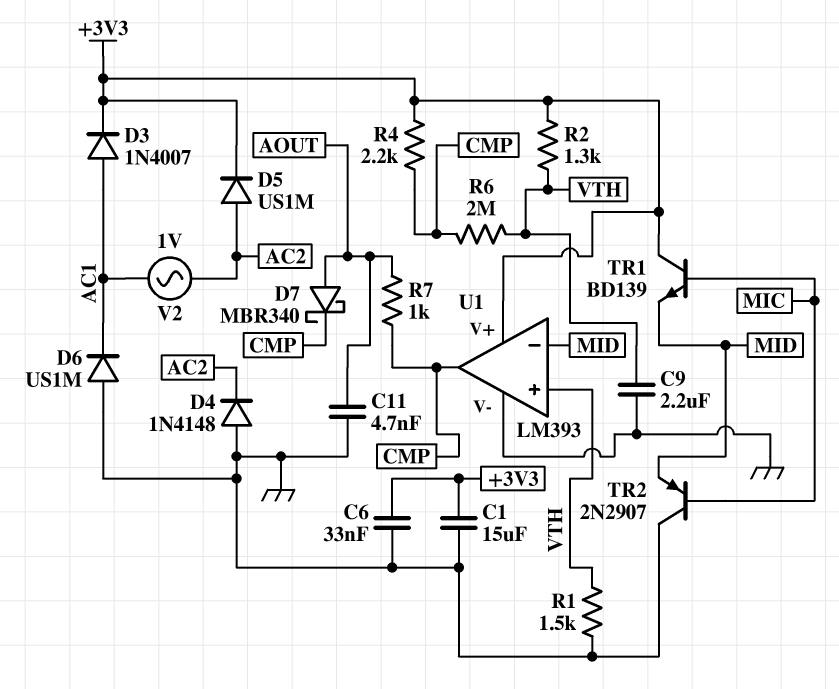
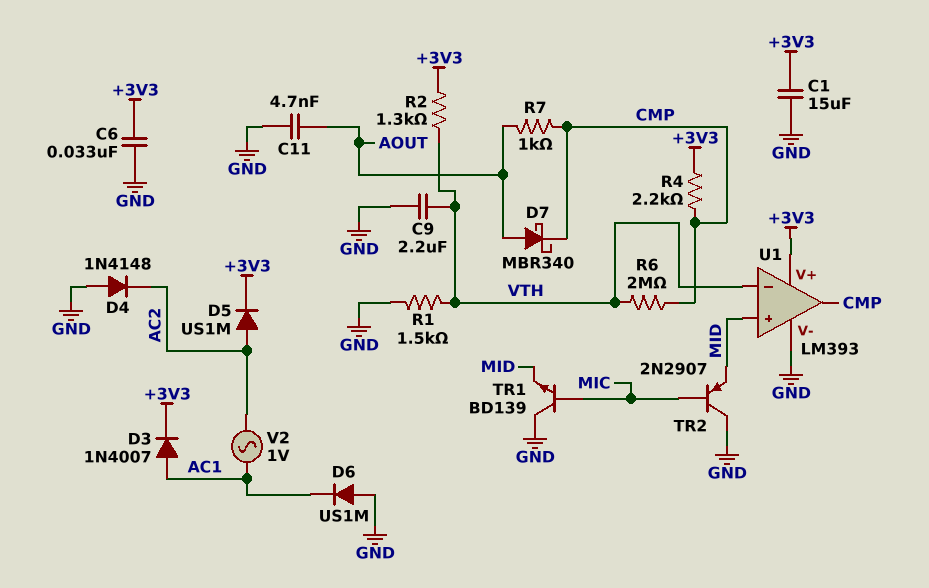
TR1: NPN BD139 (B MIC, C +3V3, E MID) -> NPN BD139 (B MIC, C GND, E MID)
U1 pin in+: VTH -> MID
U1 pin in-: MID -> VTH

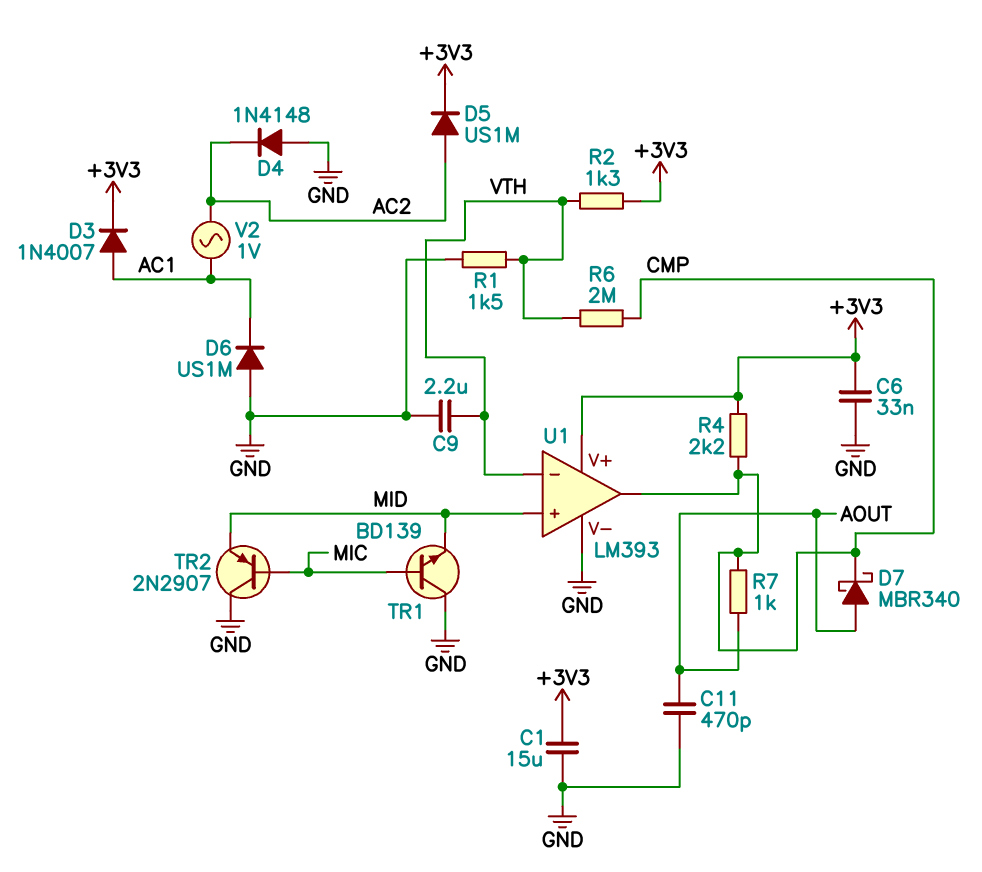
C11: 4.7nF (AOUT, GND) -> 470pF (AOUT, GND)

